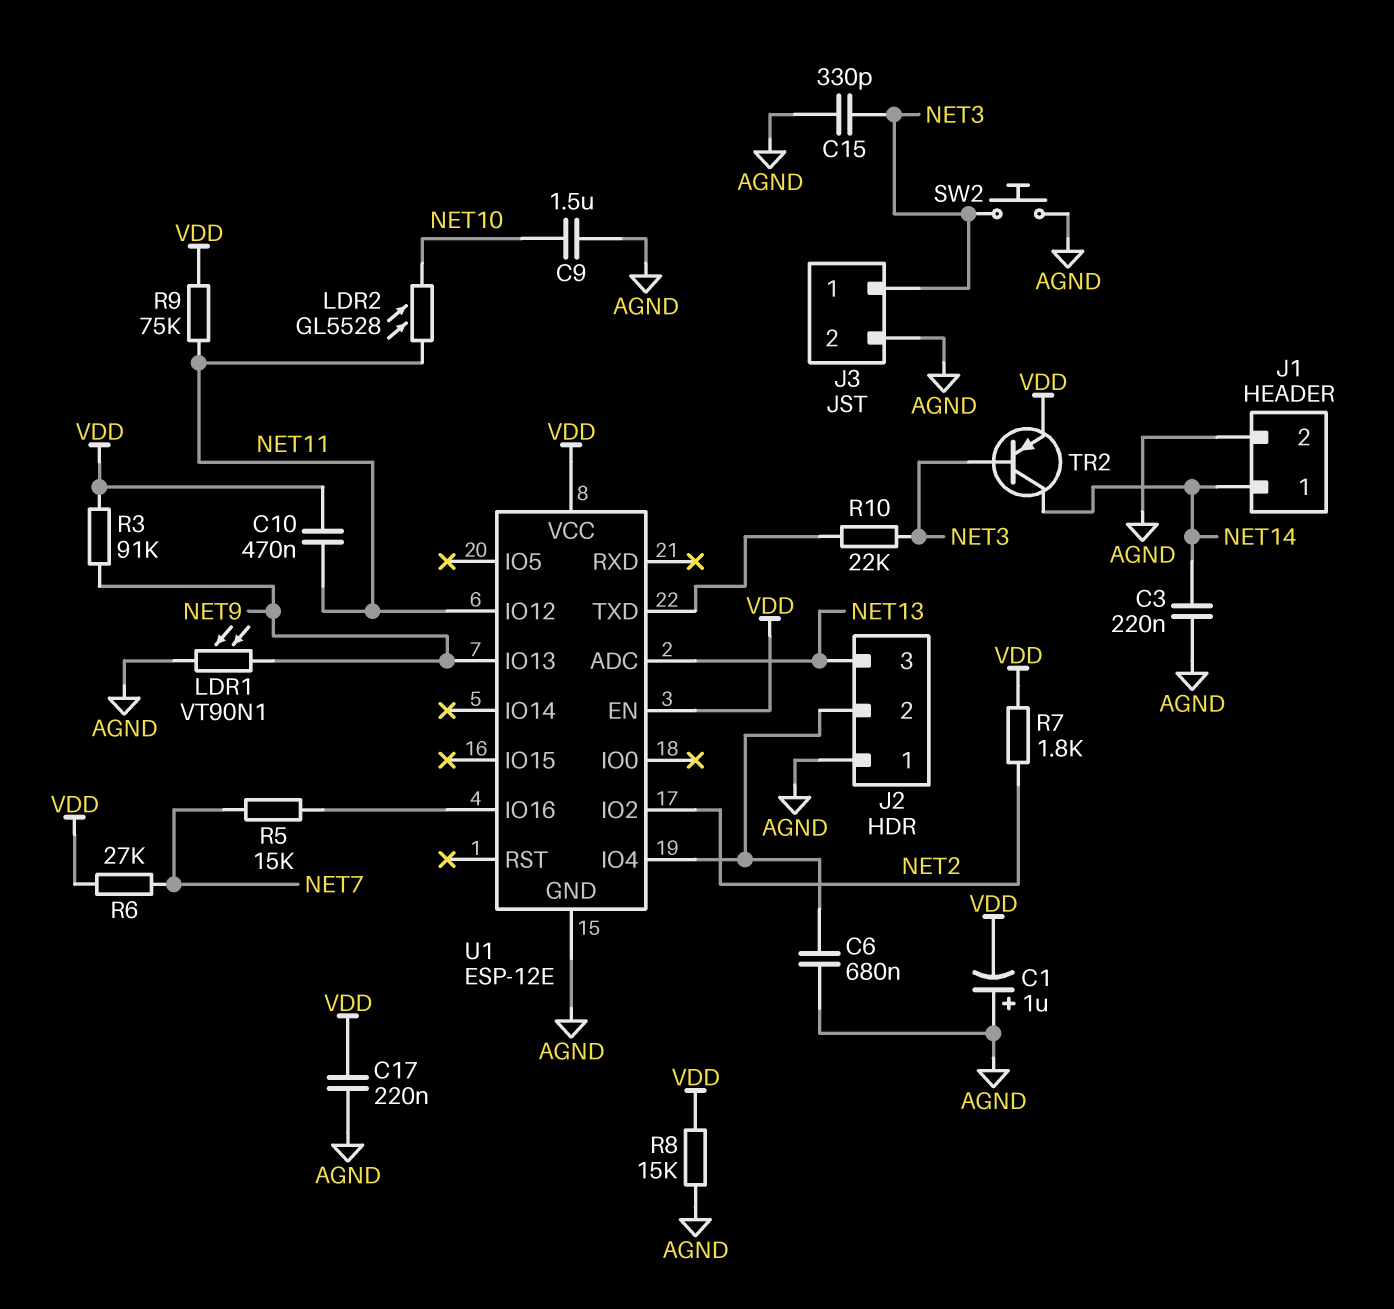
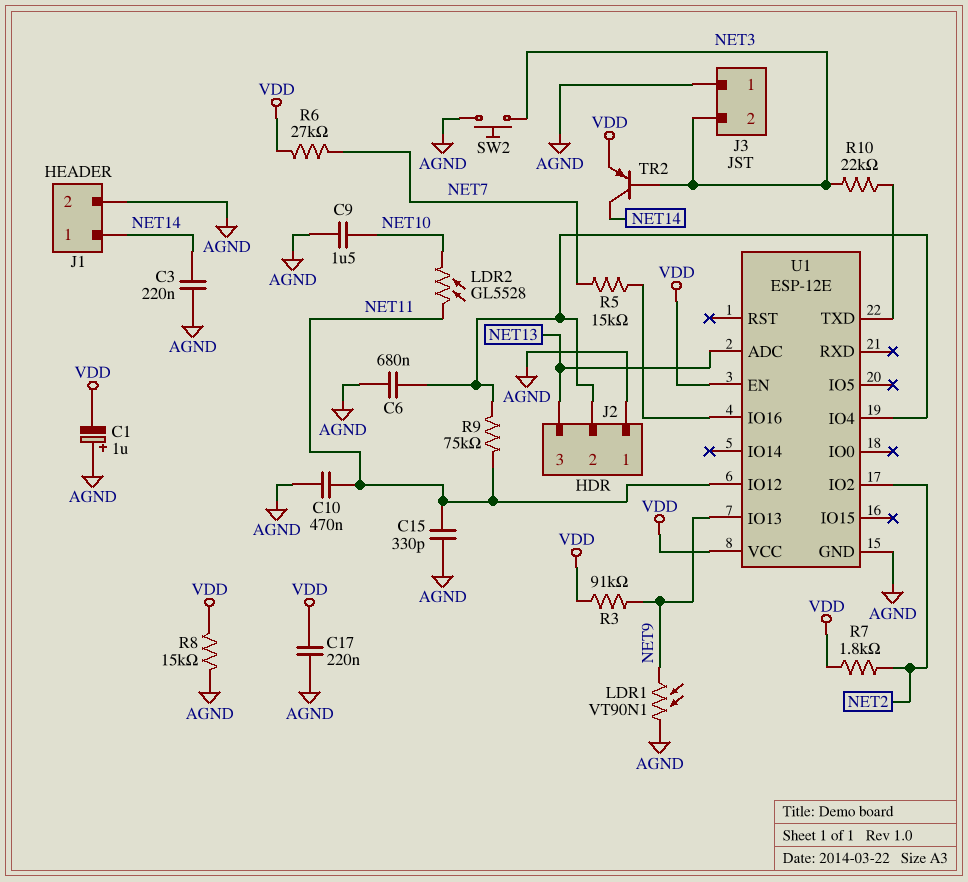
C10: 470nF (NET11, VDD) -> 470nF (AGND, NET11)
C15: 330pF (AGND, NET3) -> 330pF (AGND, NET11)
J3 pin 1: NET3 -> AGND
J3 pin 2: AGND -> NET3
R9: 75k (NET11, VDD) -> 75k (J2/2, NET11)

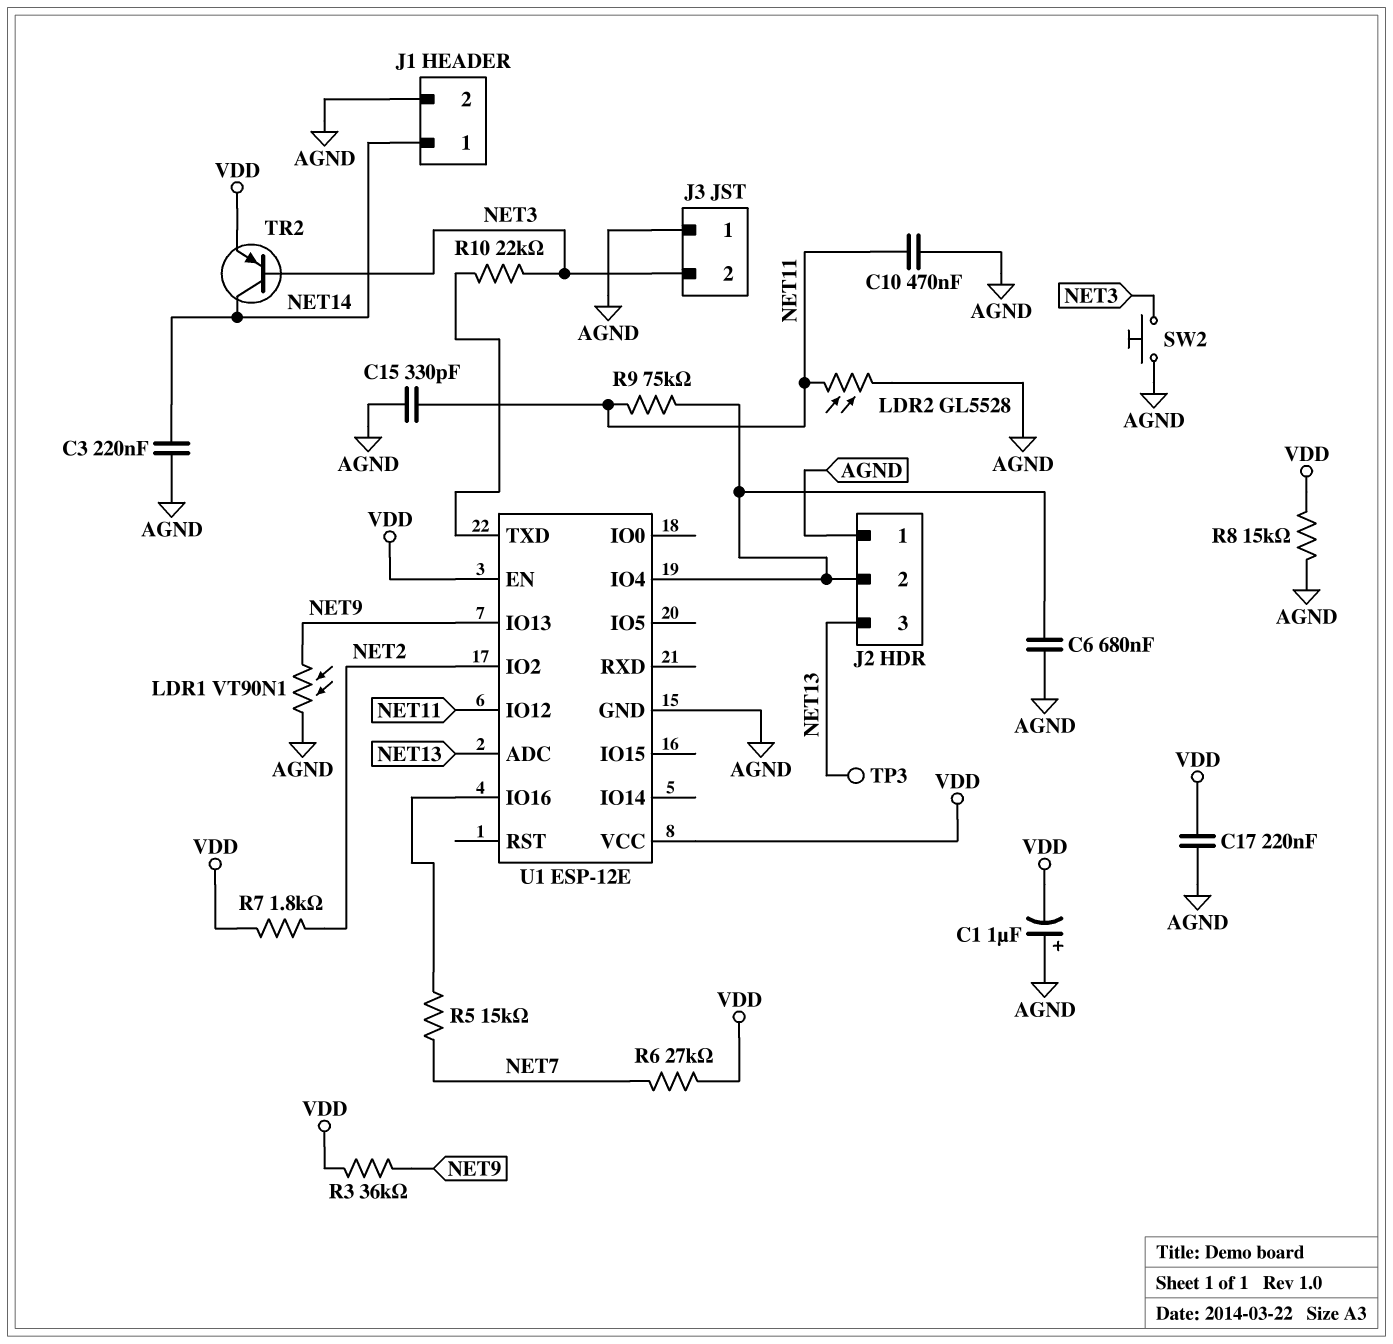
C9: 1.5uF (AGND, NET10) -> none
LDR2: GL5528 (NET10, NET11) -> GL5528 (AGND, NET11)
R3: 91k (NET9, VDD) -> 36k (NET9, VDD)
TP3: none -> test point (NET13)

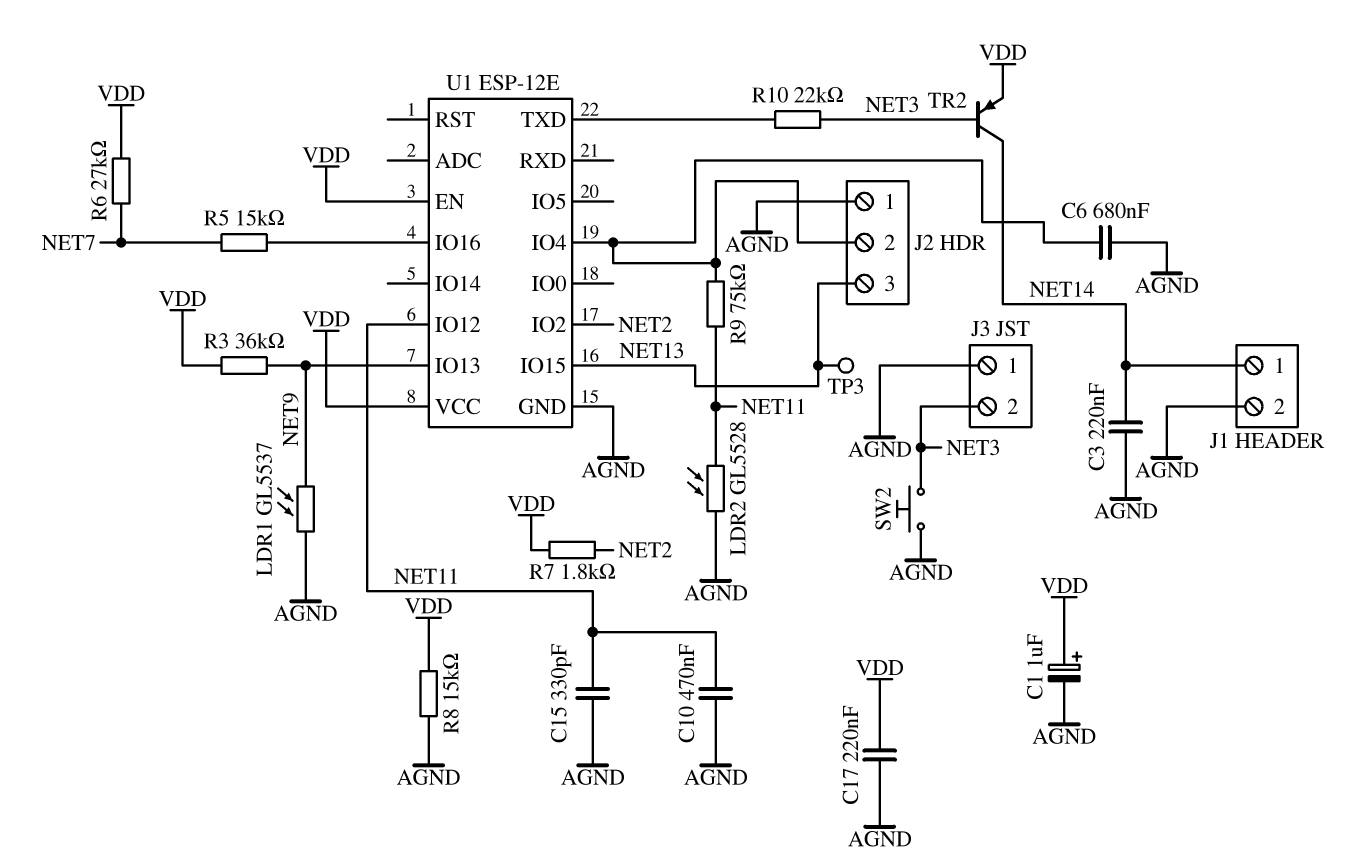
C1: 1uF (plus AGND, minus VDD) -> 1uF (plus VDD, minus AGND)
LDR1: VT90N1 (AGND, NET9) -> GL5537 (AGND, NET9)
U1 pin ADC: NET13 -> none
U1 pin IO15: none -> NET13

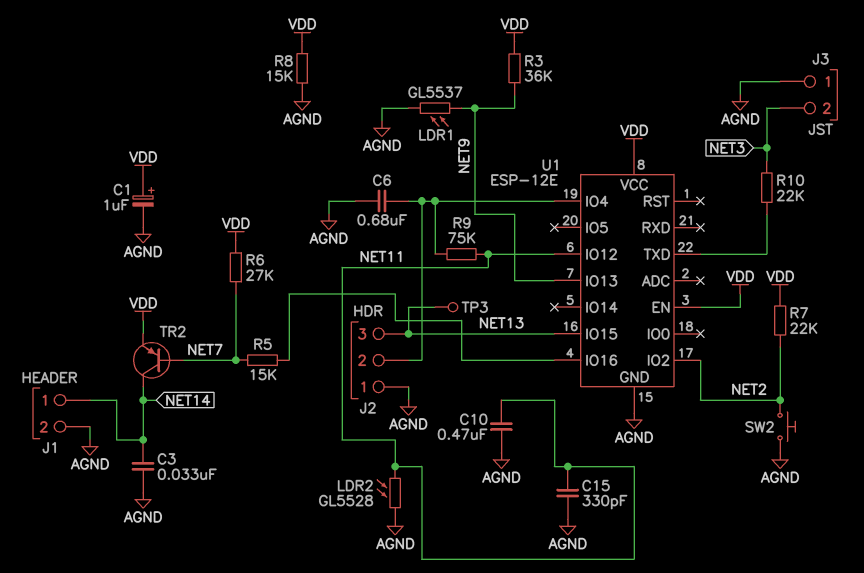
C3: 220nF (AGND, NET14) -> 33nF (AGND, NET14)
C17: 220nF (AGND, VDD) -> none
R7: 1.8k (NET2, VDD) -> 22k (NET2, VDD)
SW2: button (AGND, NET3) -> button (AGND, NET2)
TR2: PNP (B NET3, C NET14, E VDD) -> PNP (B NET7, C NET14, E VDD)

